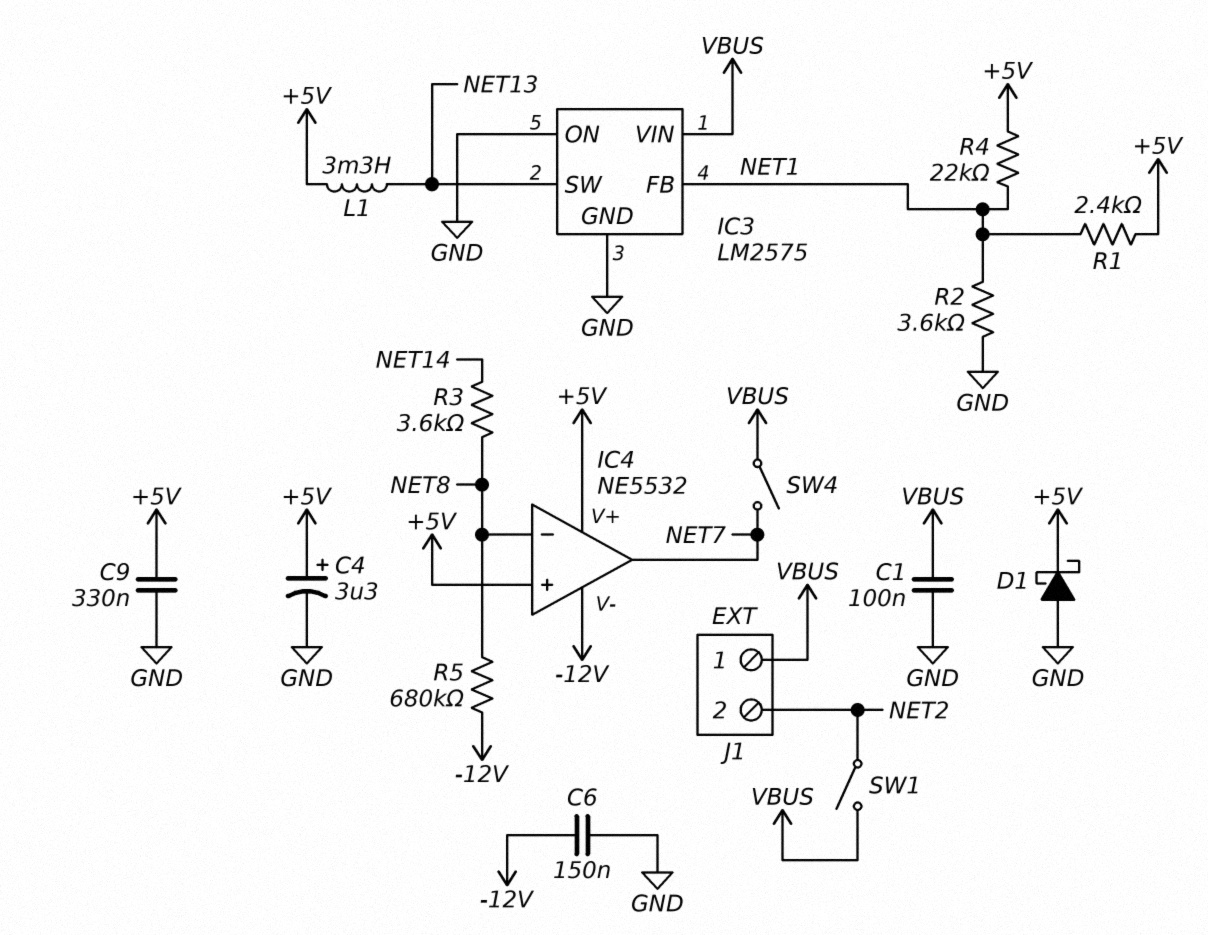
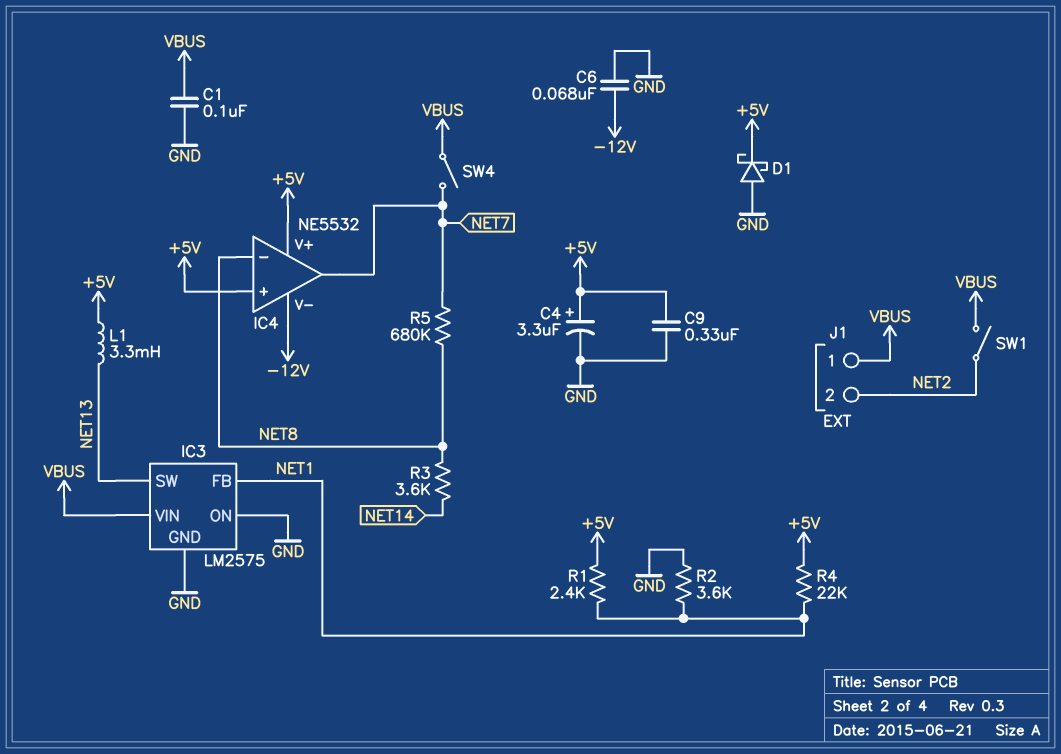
C6: 150nF (-12V, GND) -> 68nF (-12V, GND)
R5: 680k (-12V, NET8) -> 680k (NET7, NET8)

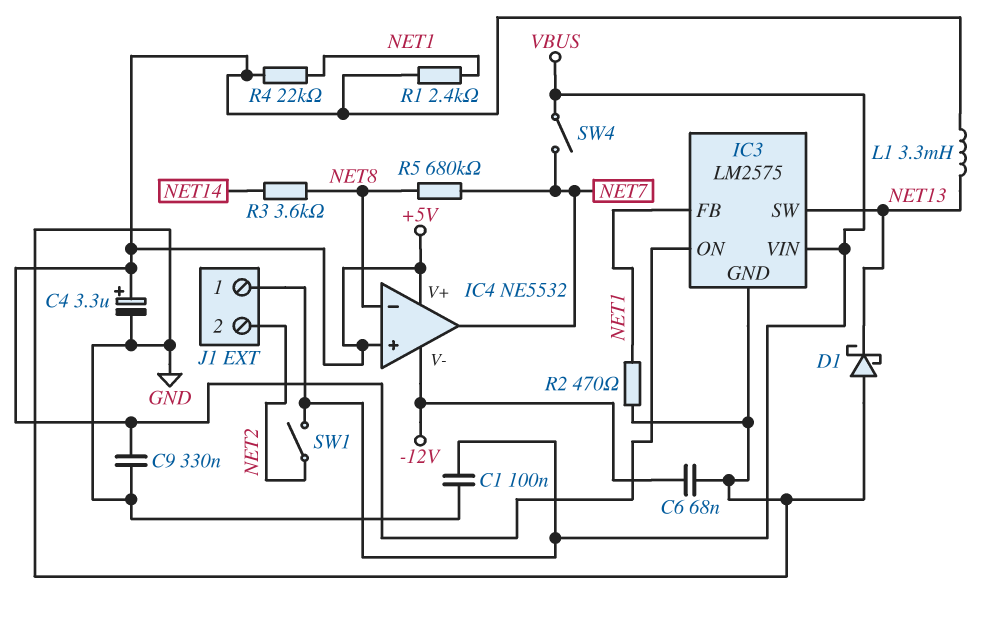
D1: schottky (A GND, K +5V) -> schottky (A GND, K NET13)
IC3 pin ON: GND -> +5V
R2: 3.6k (GND, NET1) -> 470 (GND, NET1)

